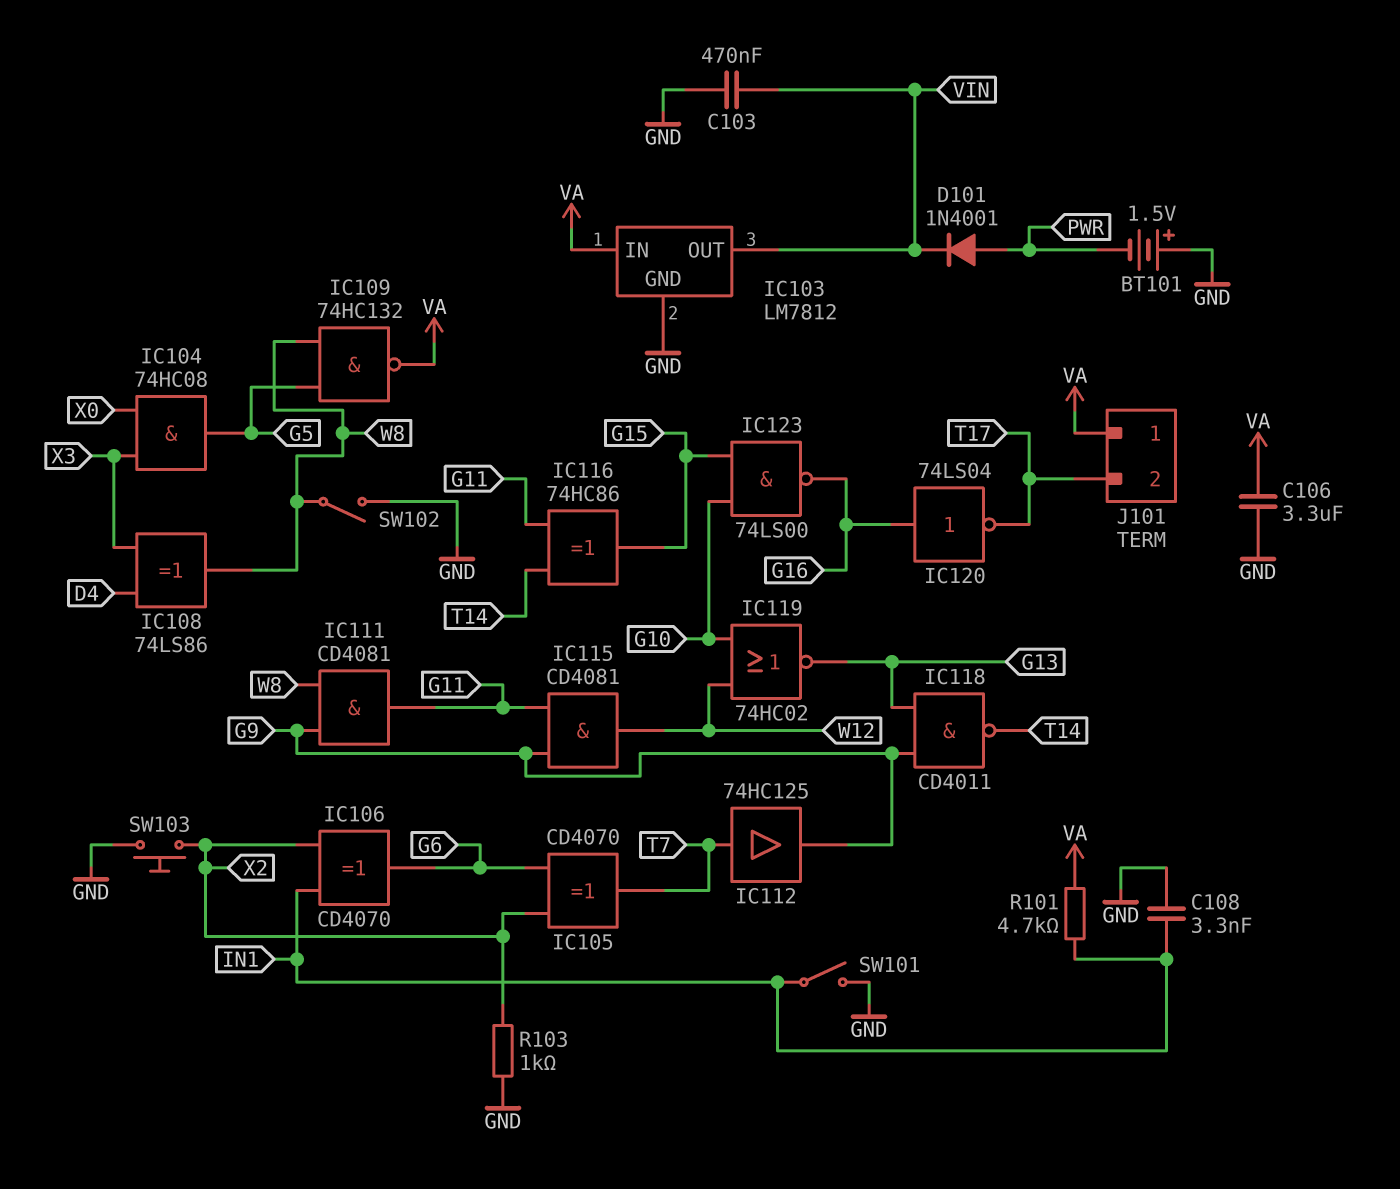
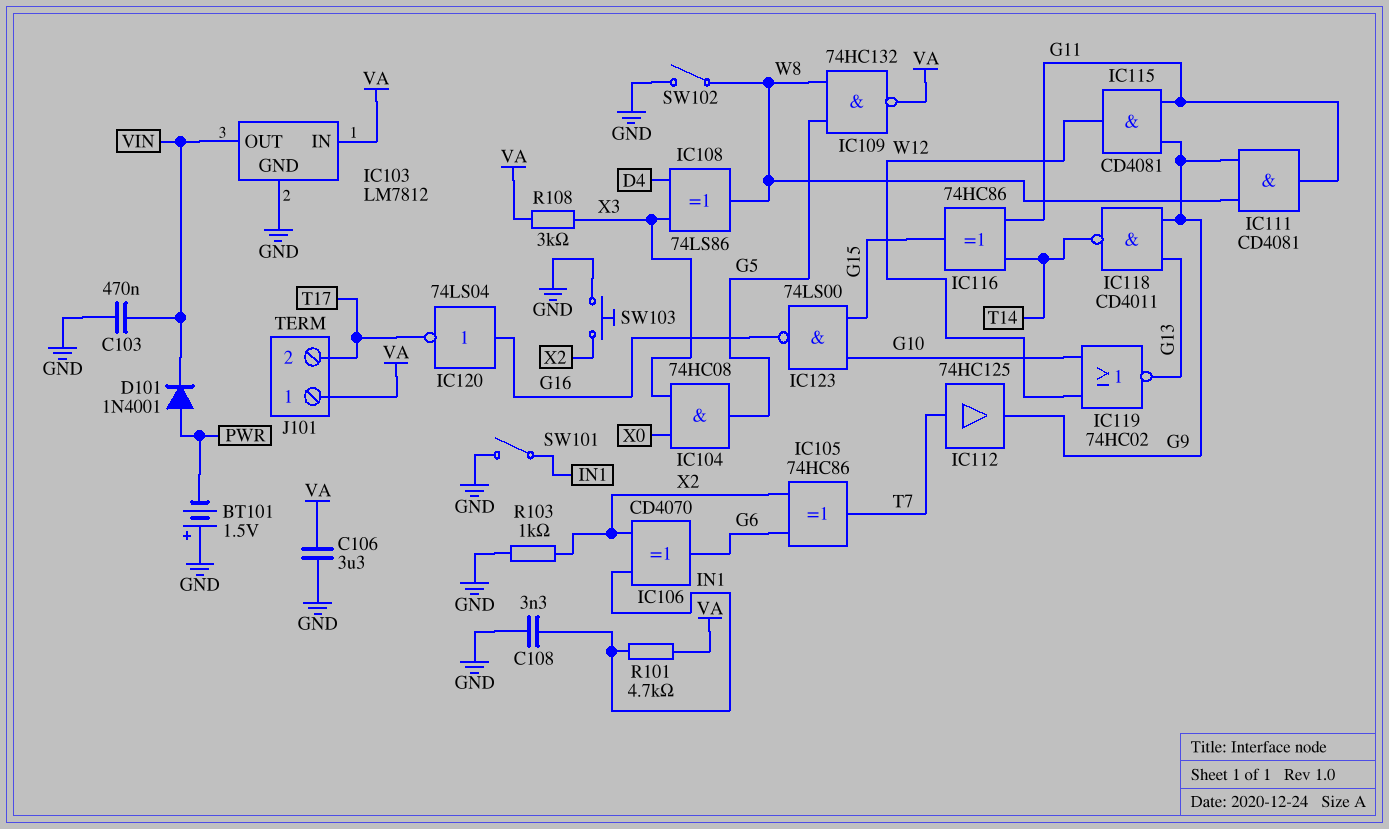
IC105: XOR CD4070 (in G6, in X2, out T7) -> XOR 74HC86 (in G6, in X2, out T7)
R108: none -> 3k (VA, X3)

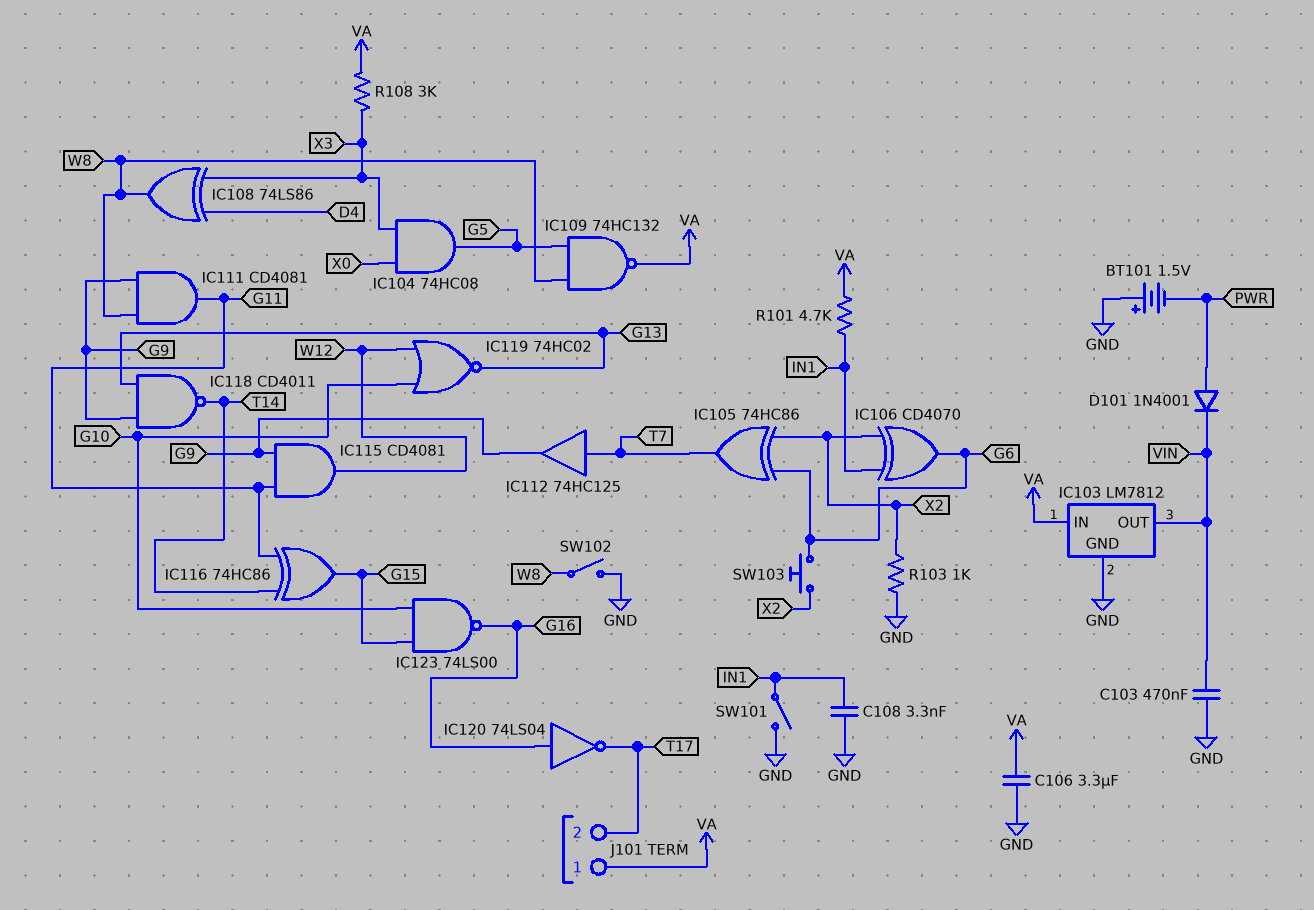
SW103: button (GND, X2) -> button (G6, X2)

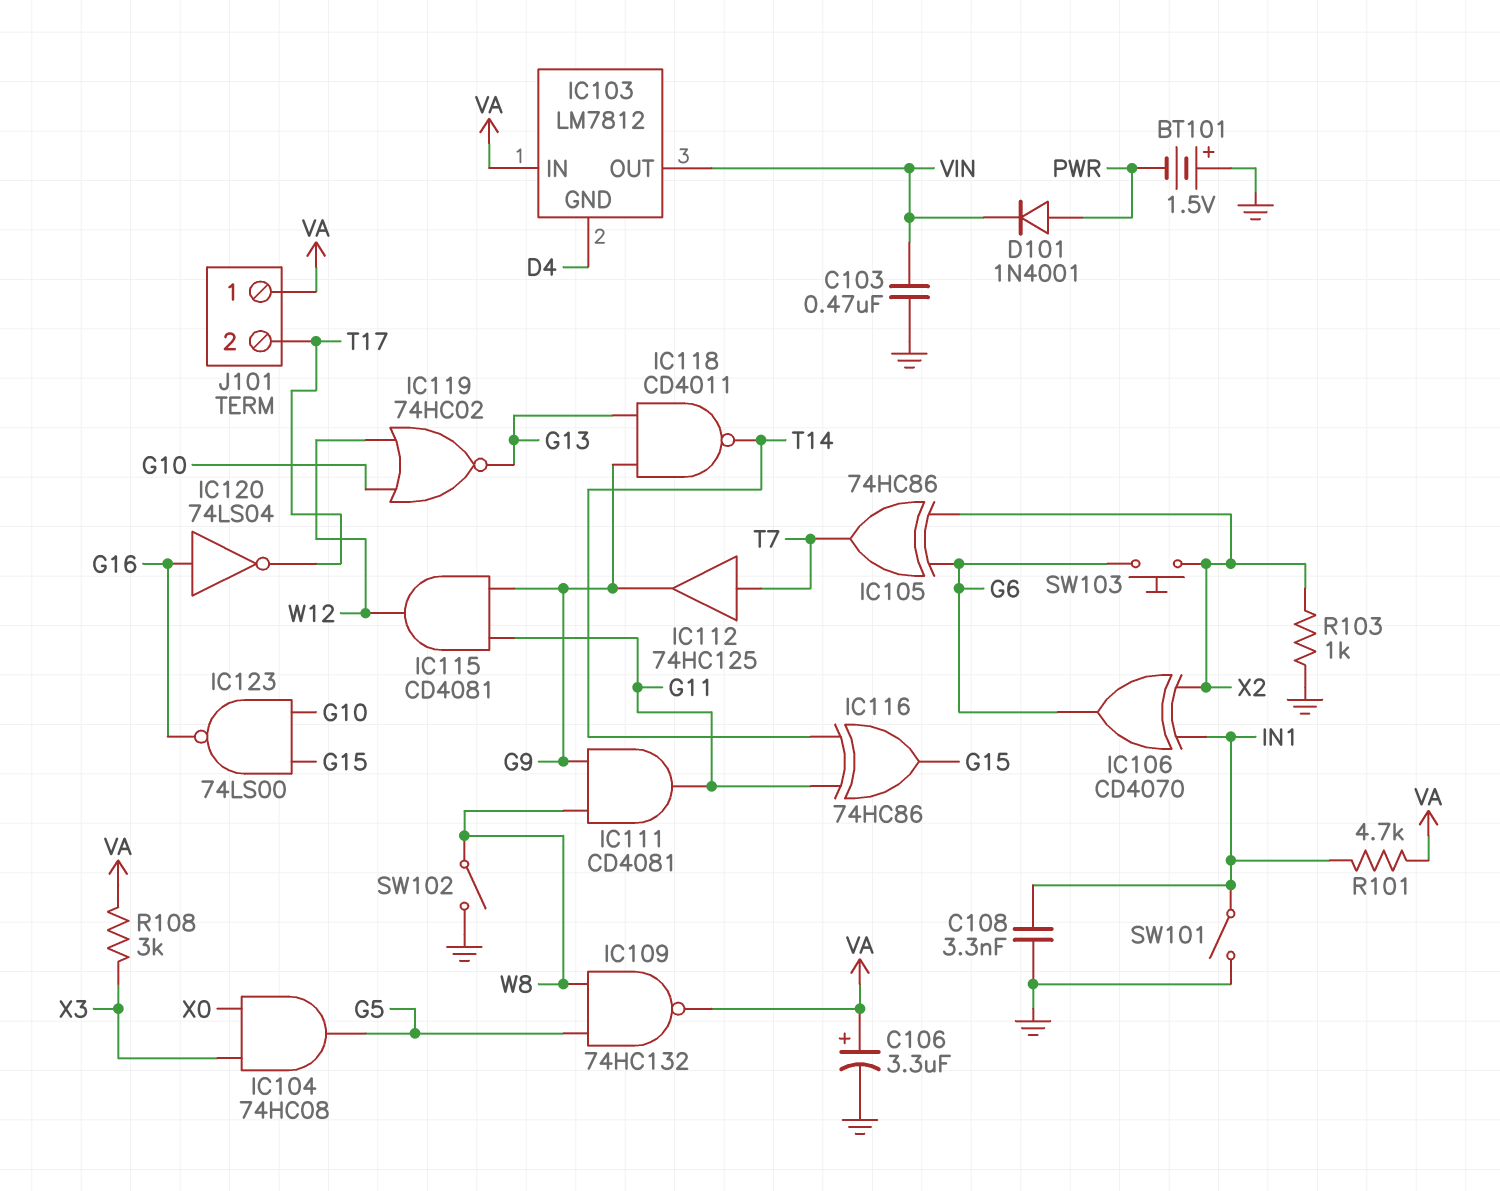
C106: 3.3uF (GND, VA) -> 3.3uF (plus VA, minus GND)
IC103 pin GND: GND -> D4
IC108: XOR 74LS86 (in D4, in X3, out W8) -> none

